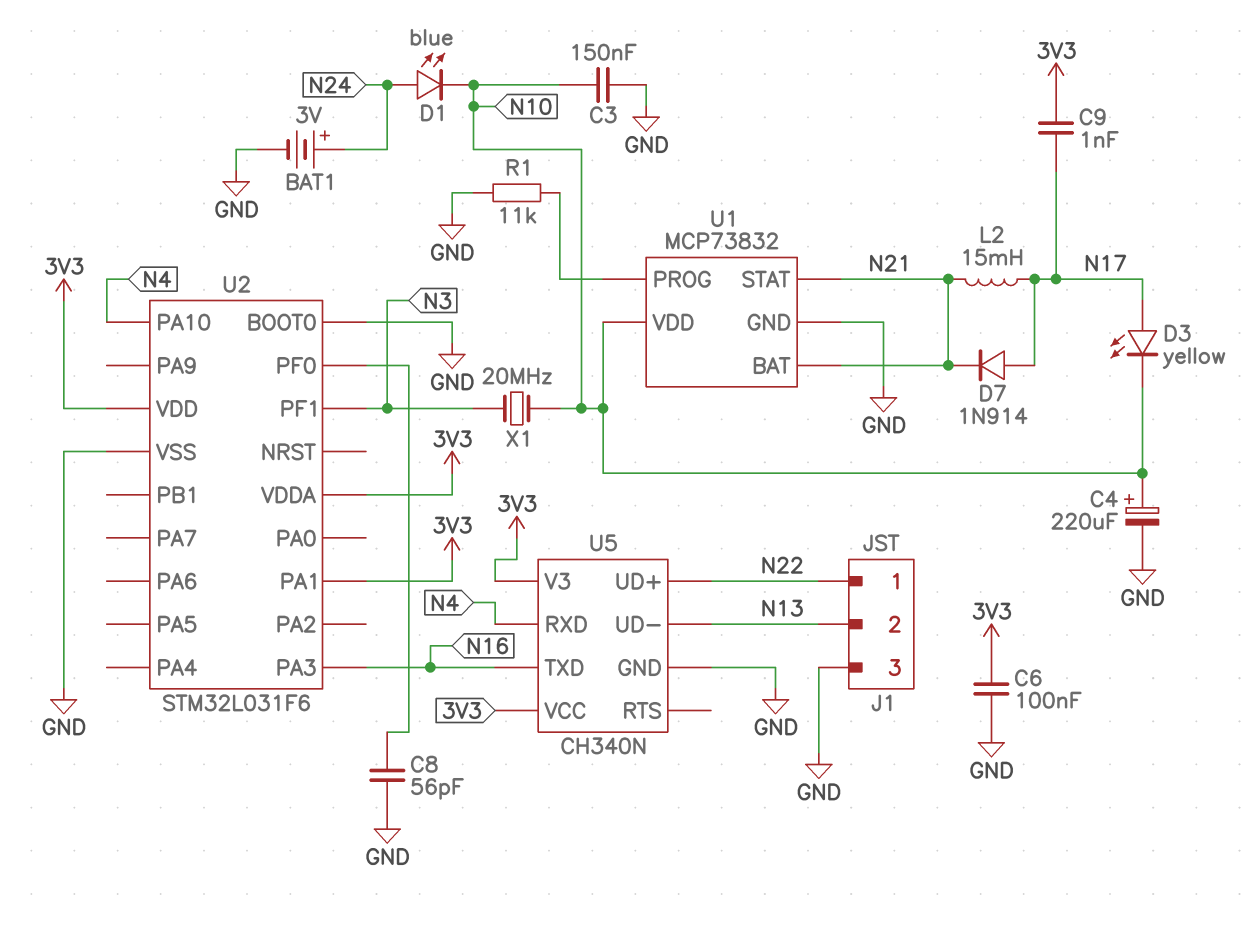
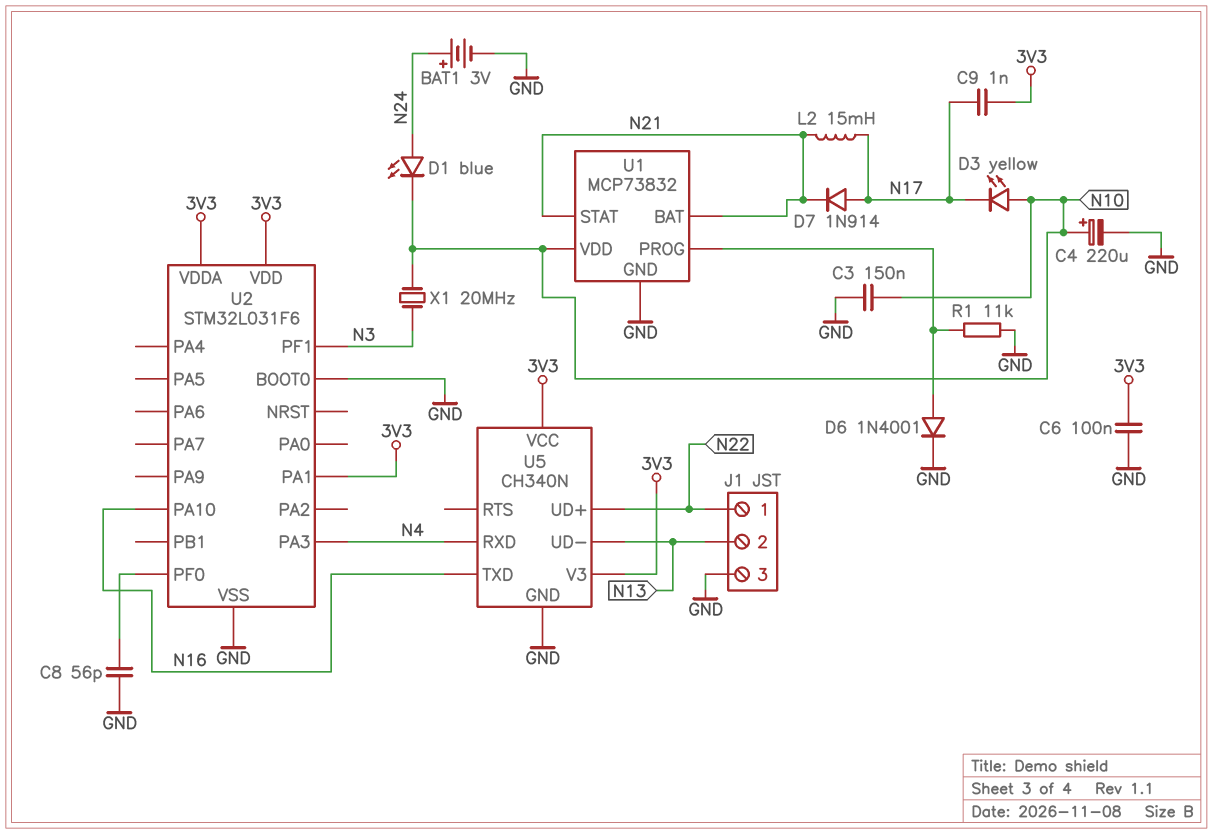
D3: LED yellow (A N17, K N10) -> LED yellow (A N10, K N17)
D6: none -> diode 1N4001 (A U1/PROG, K GND)
U2 pin PA3: N16 -> N4
U2 pin PA10: N4 -> N16

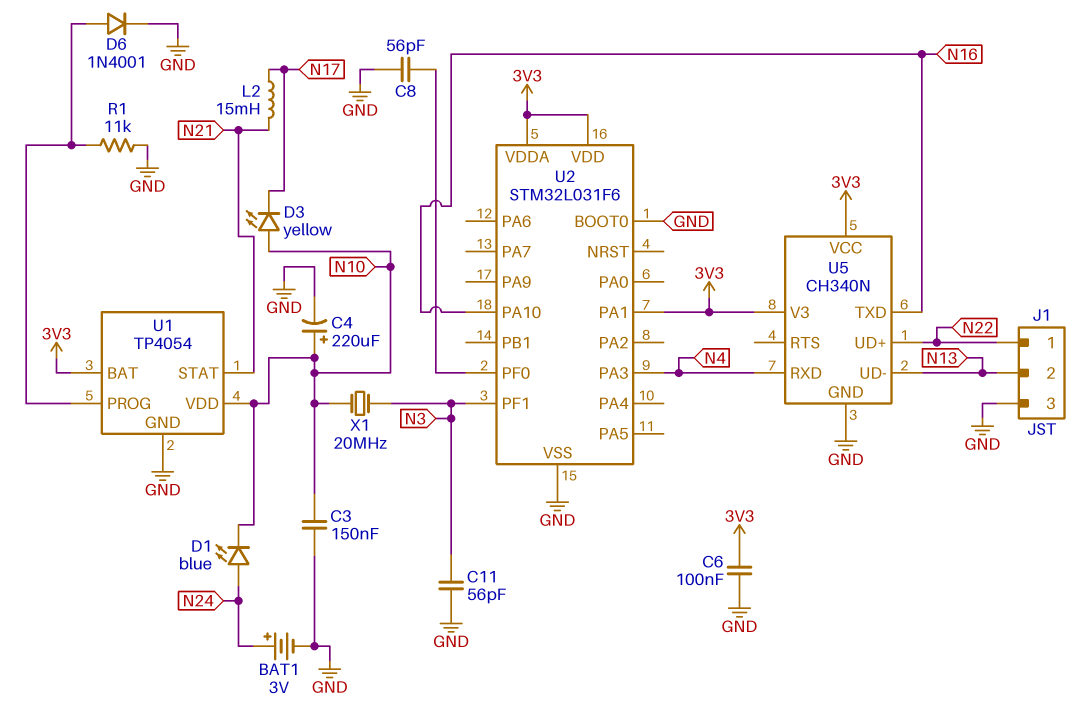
C9: 1nF (3V3, N17) -> none
C11: none -> 56pF (GND, N3)
D7: diode 1N914 (A N17, K N21) -> none
U1: MCP73832 -> TP4054
U1 pin BAT: N21 -> 3V3

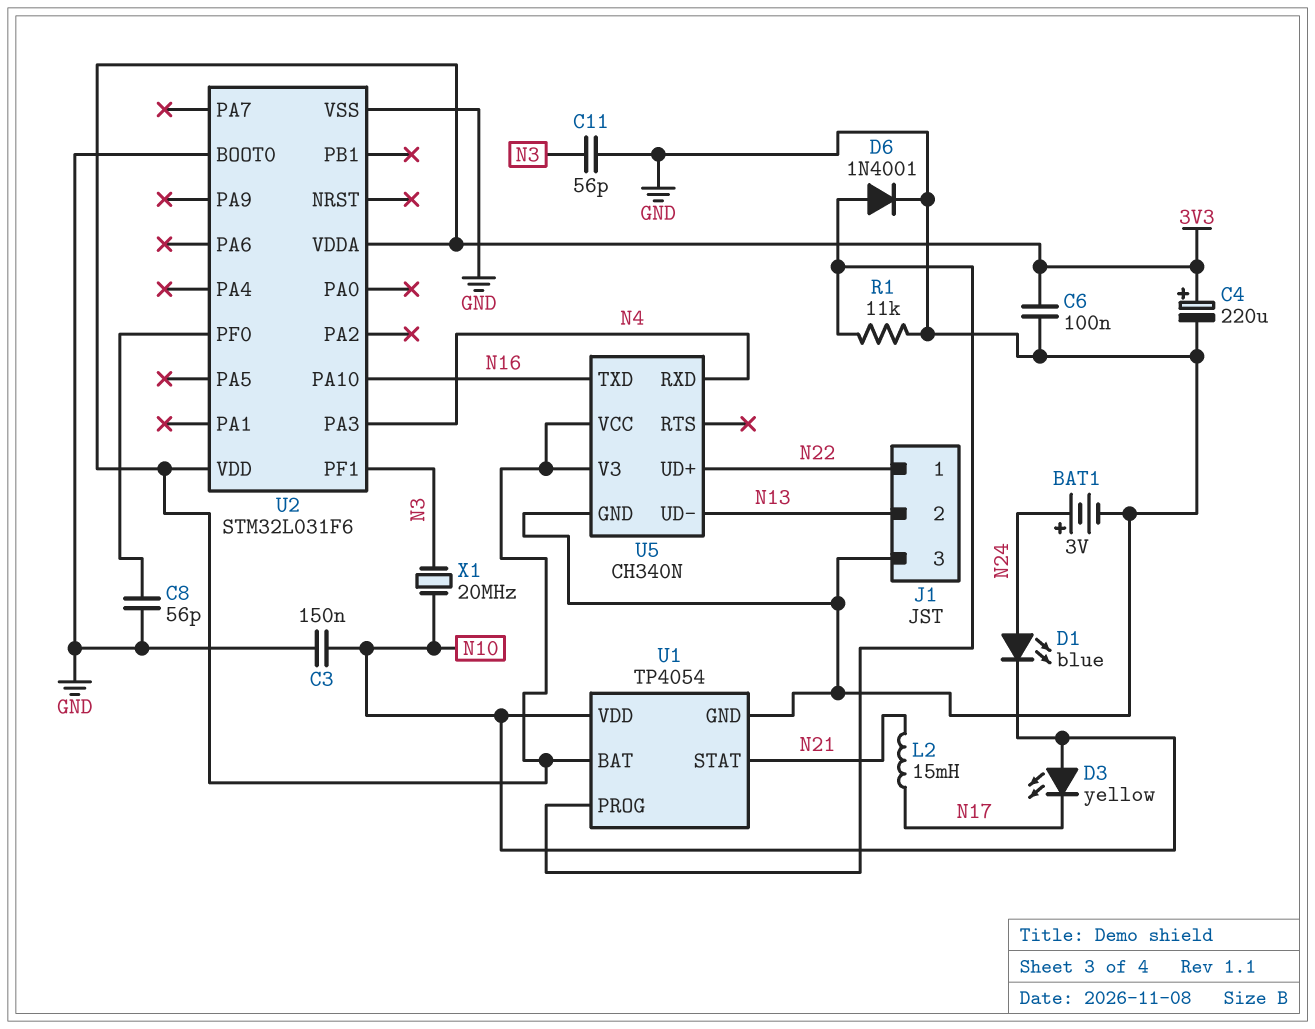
C4: 220uF (plus N10, minus GND) -> 220uF (plus 3V3, minus GND)
U2 pin PA1: 3V3 -> none

